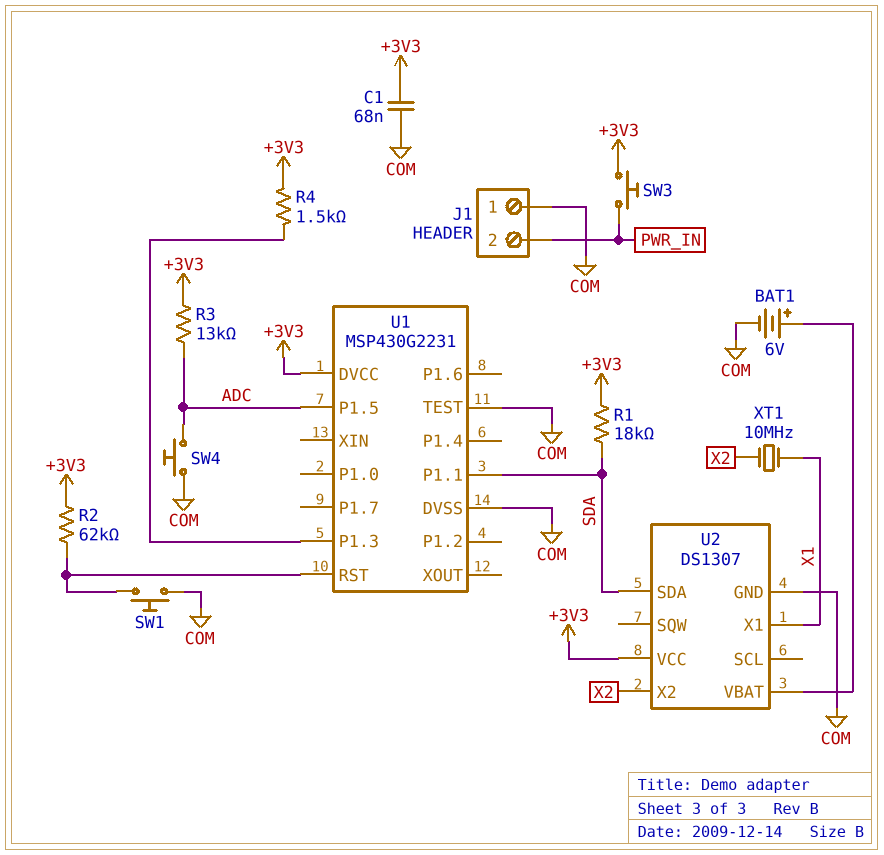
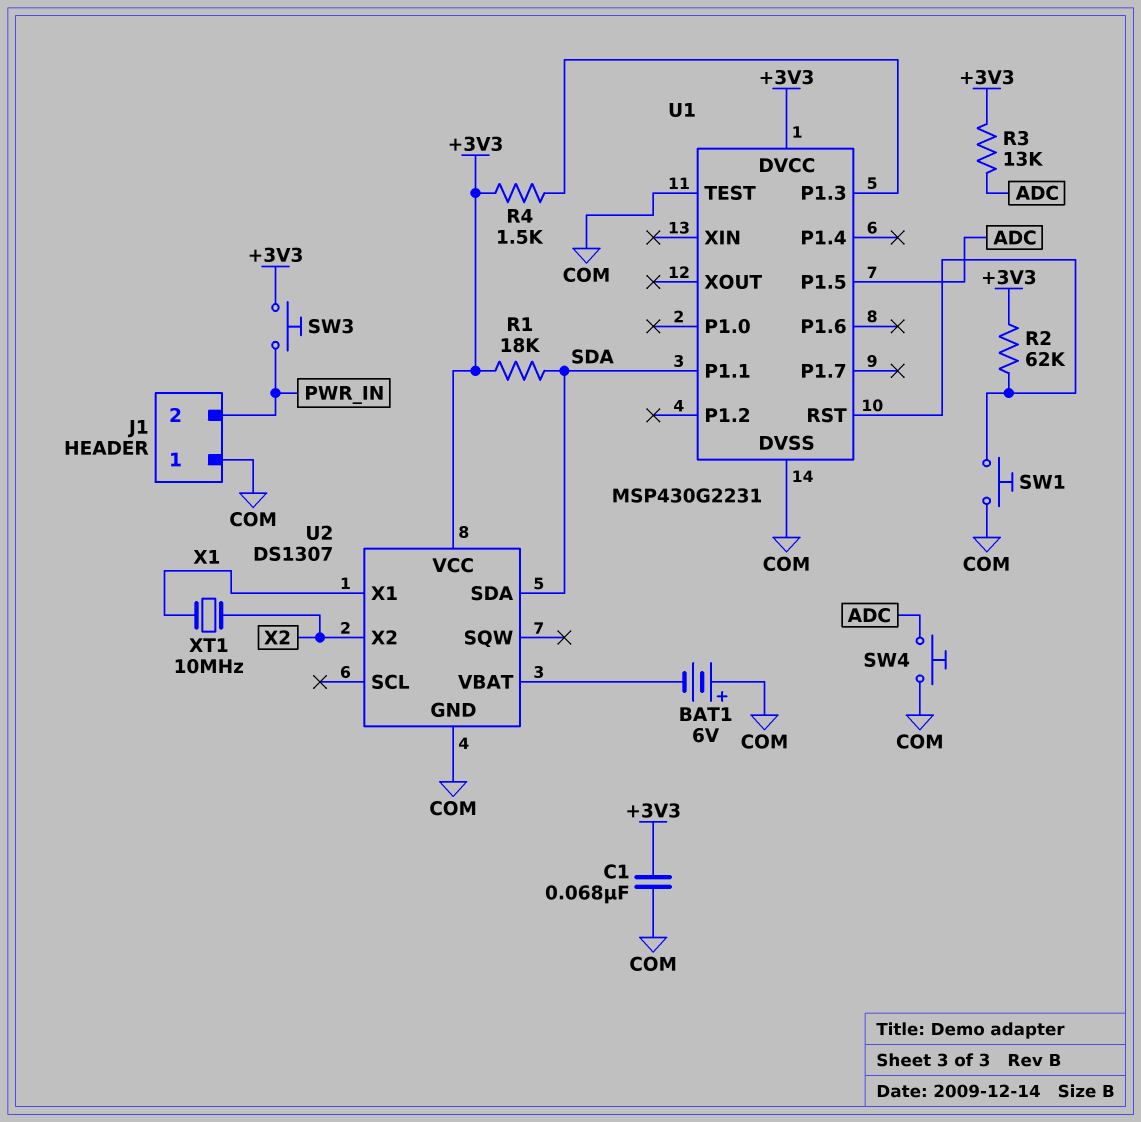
BAT1: 6V (plus U2/VBAT, minus COM) -> 6V (plus COM, minus U2/VBAT)

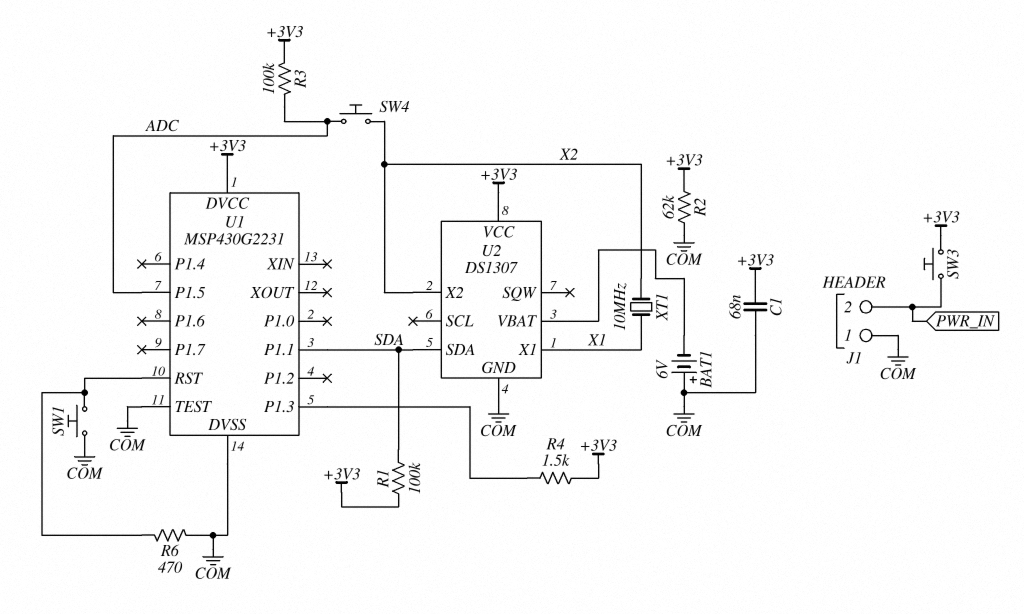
R1: 18k (+3V3, SDA) -> 100k (+3V3, SDA)
R2: 62k (+3V3, U1/RST) -> 62k (+3V3, COM)
R3: 13k (+3V3, ADC) -> 100k (+3V3, ADC)
R6: none -> 470 (COM, U1/RST)
SW4: button (ADC, COM) -> button (ADC, X2)

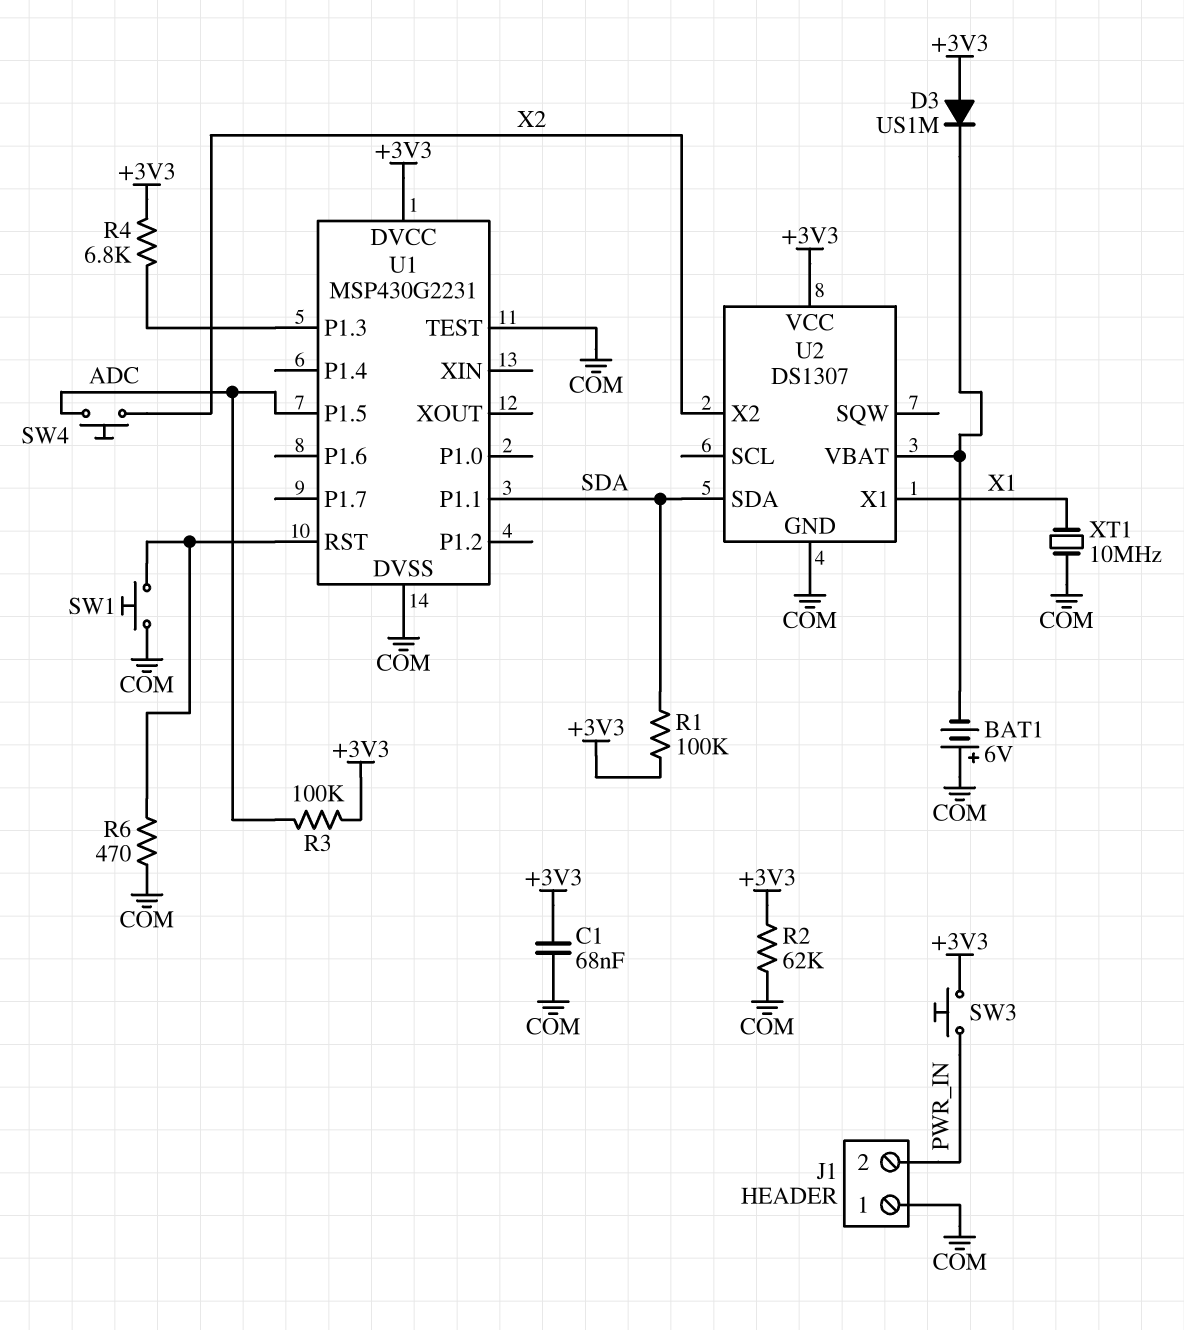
D3: none -> diode US1M (A +3V3, K U2/VBAT)
R4: 1.5k (+3V3, U1/P1.3) -> 6.8k (+3V3, U1/P1.3)
XT1: 10MHz (X1, X2) -> 10MHz (COM, X1)

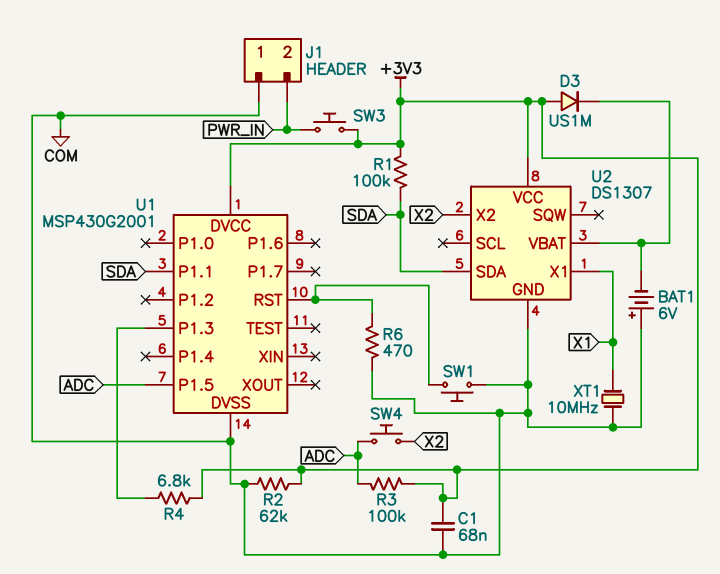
U1: MSP430G2231 -> MSP430G2001
U1 pin TEST: COM -> none

